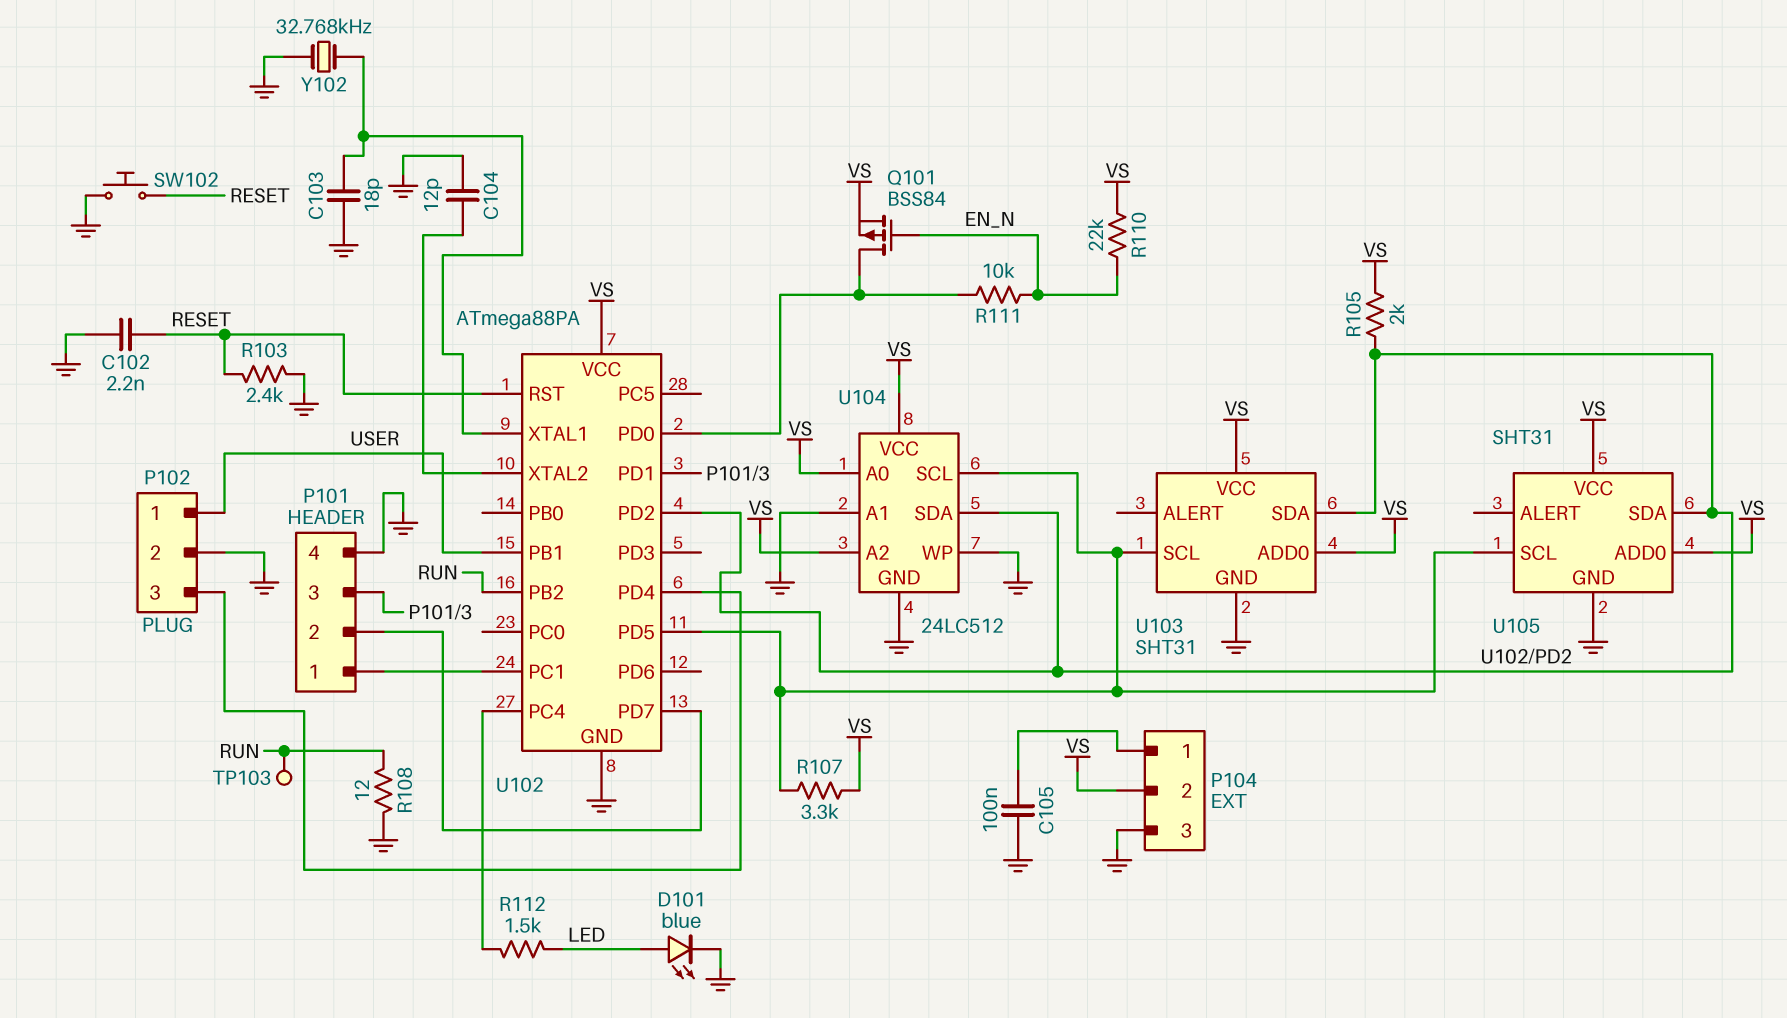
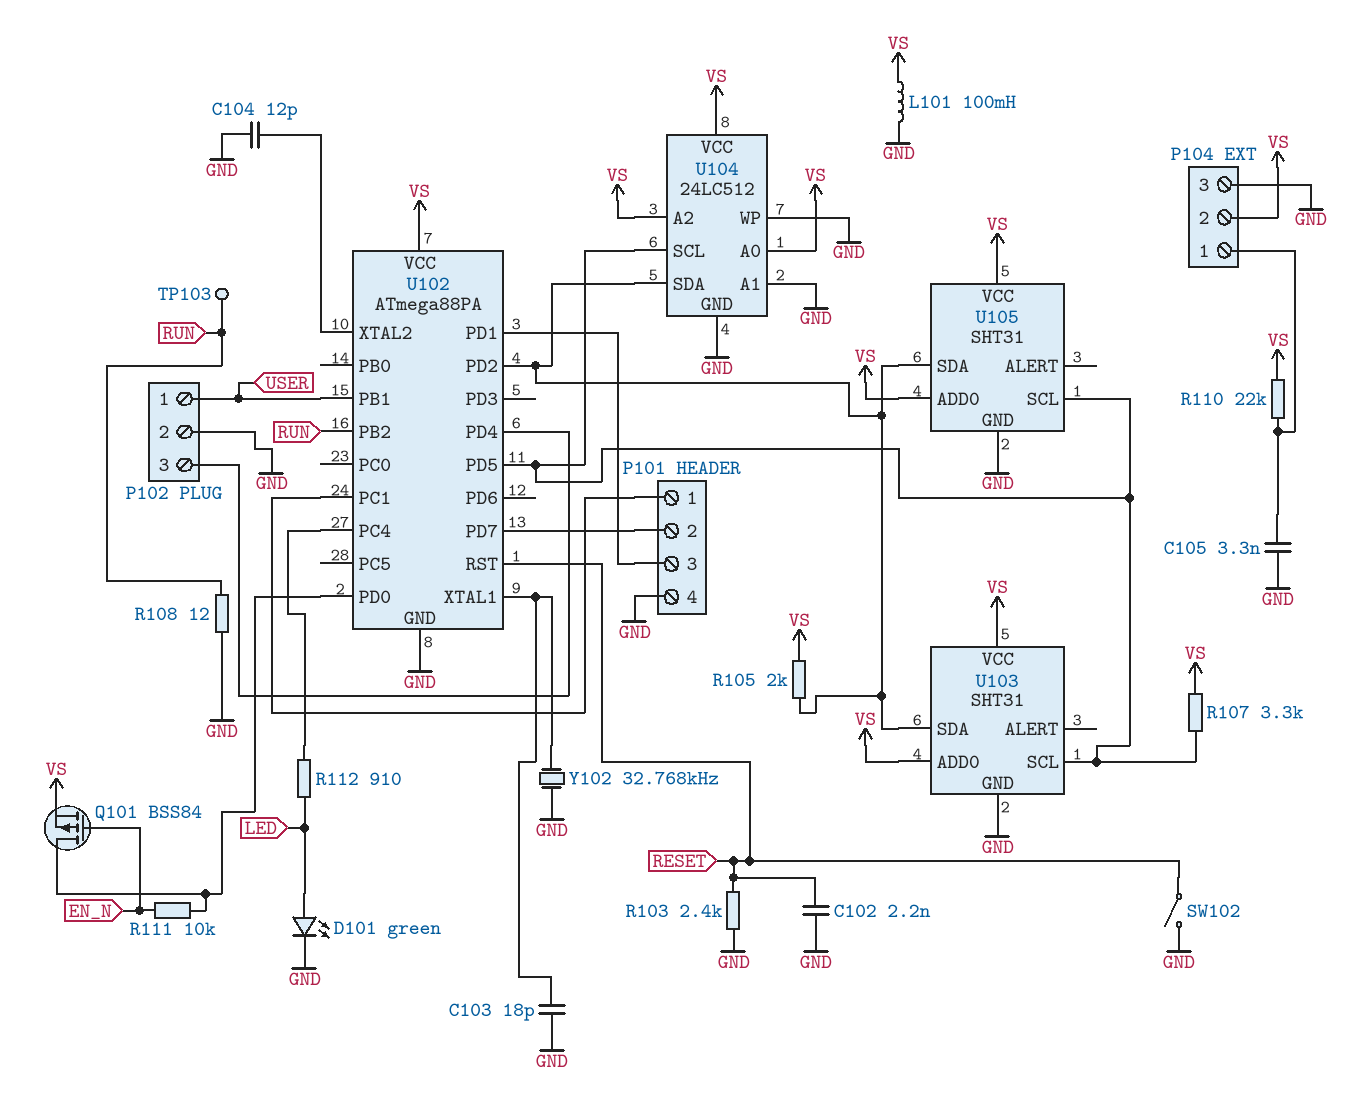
C105: 100nF (GND, P104/1) -> 3.3nF (GND, P104/1)
D101: LED blue (A LED, K GND) -> LED green (A LED, K GND)
L101: none -> 100mH (GND, VS)
R110: 22k (EN_N, VS) -> 22k (P104/1, VS)
R112: 1.5k (LED, U102/PC4) -> 910 (LED, U102/PC4)
SW102: button (GND, RESET) -> switch (GND, RESET)

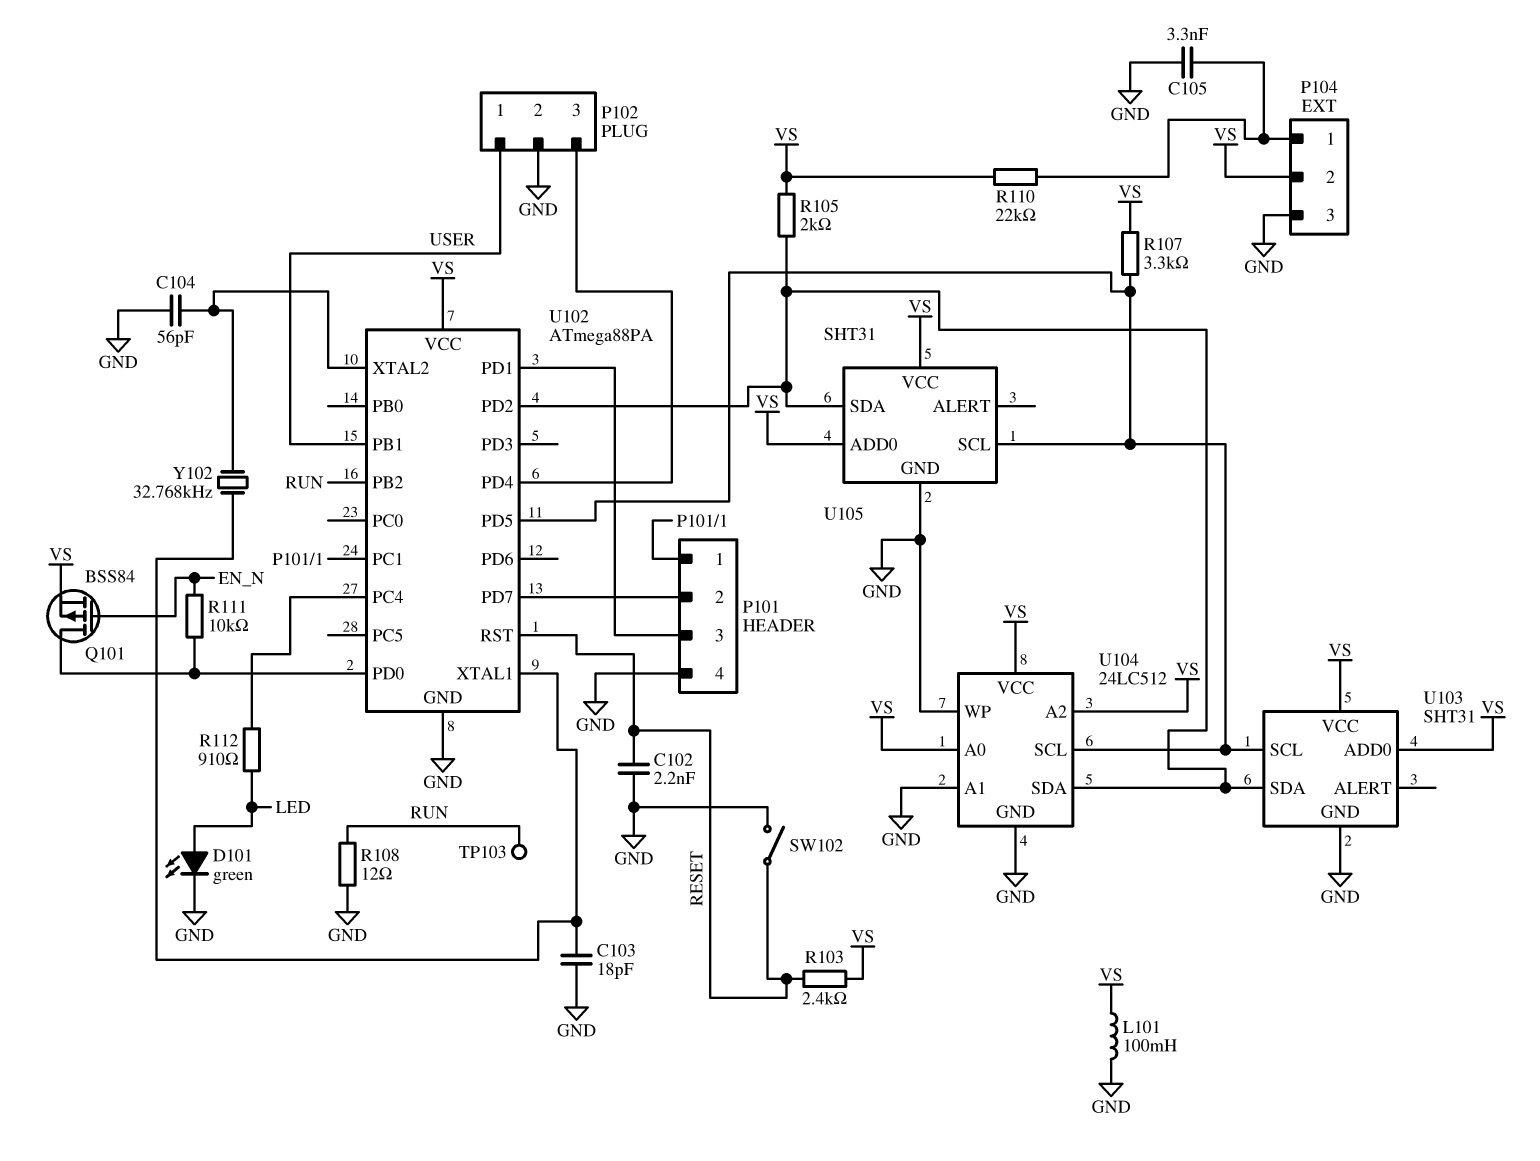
C104: 12pF (GND, U102/XTAL2) -> 56pF (GND, U102/XTAL2)
R103: 2.4k (GND, RESET) -> 2.4k (RESET, VS)
Y102: 32.768kHz (GND, U102/XTAL1) -> 32.768kHz (U102/XTAL1, U102/XTAL2)

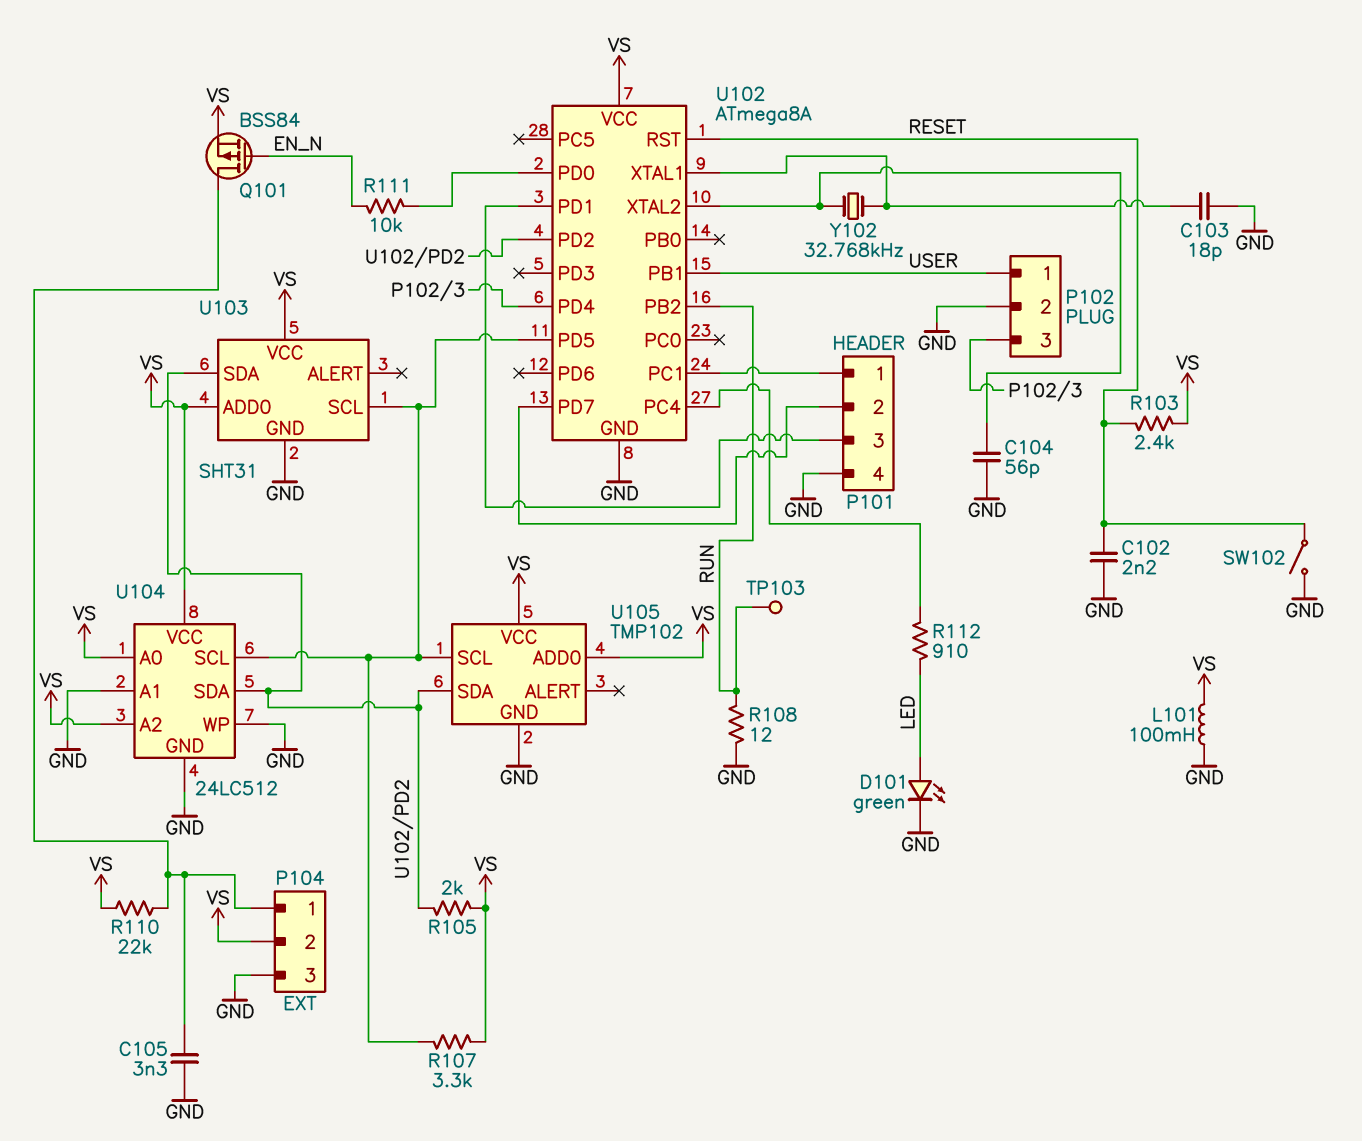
Q101: PMOS BSS84 (G EN_N, D U102/PD0, S VS) -> PMOS BSS84 (G EN_N, D P104/1, S VS)
U102: ATmega88PA -> ATmega8A
U105: SHT31 -> TMP102

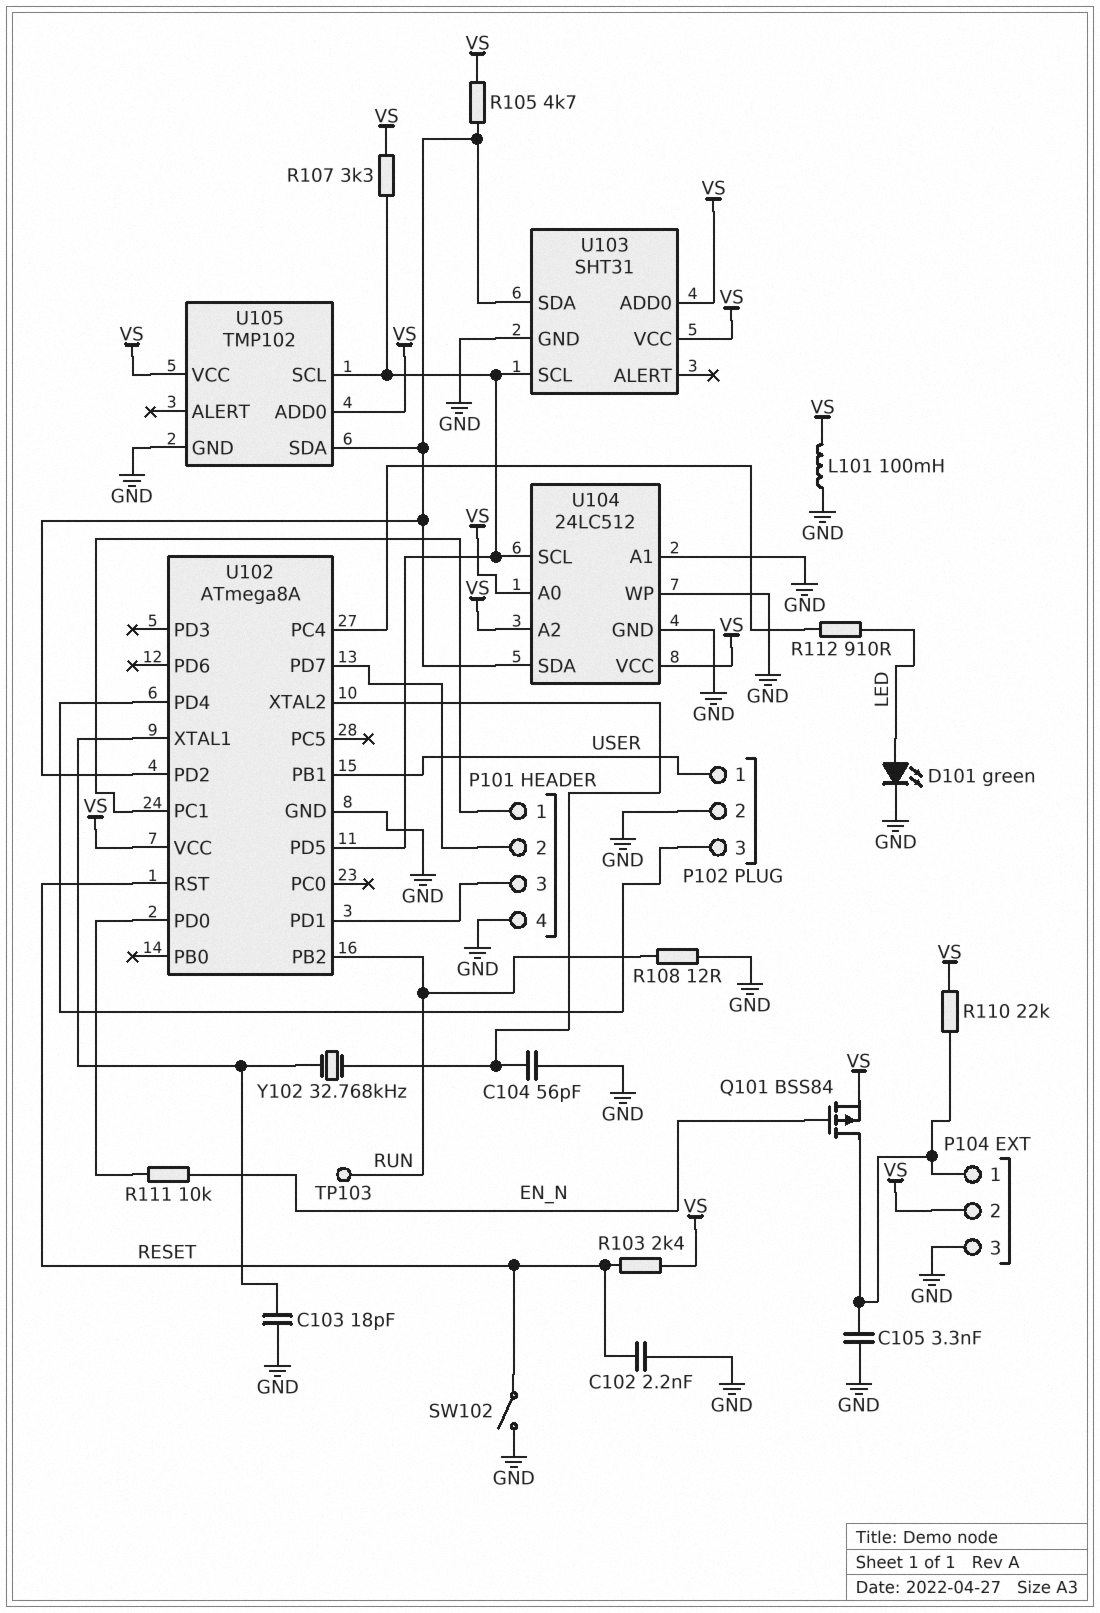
R105: 2k (U102/PD2, VS) -> 4.7k (U102/PD2, VS)

